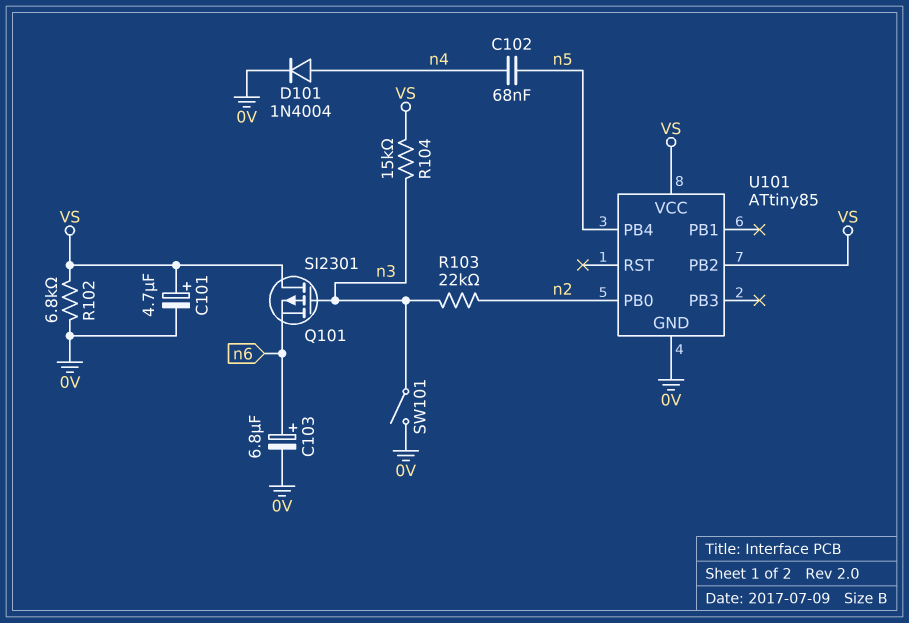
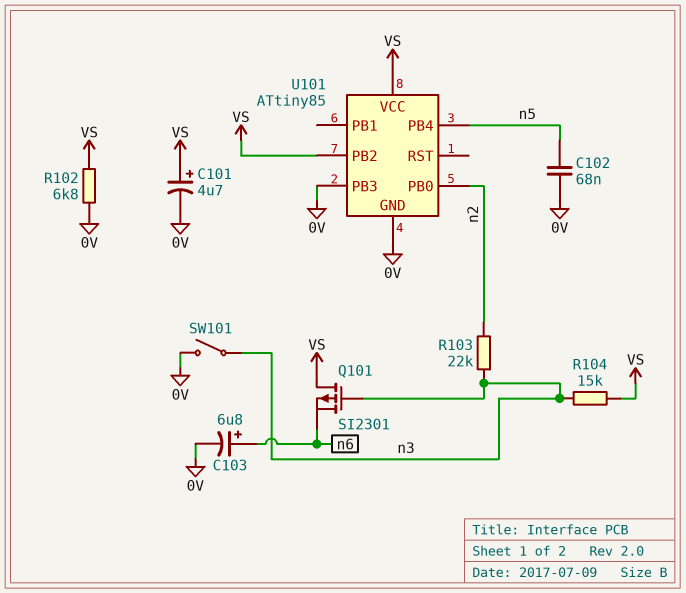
C102: 68nF (n4, n5) -> 68nF (0V, n5)
D101: diode 1N4004 (A n4, K 0V) -> none
U101 pin PB3: none -> 0V

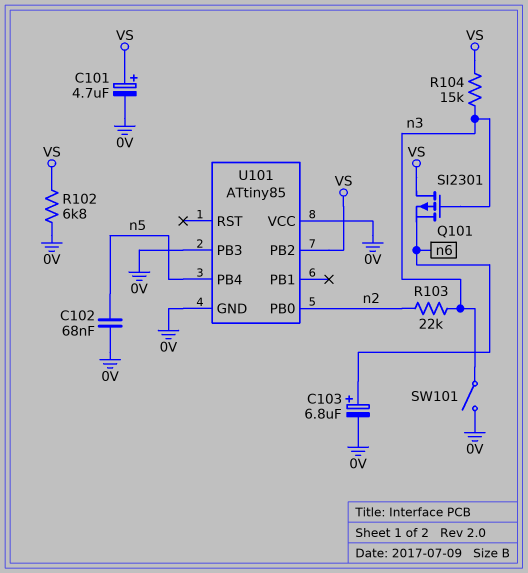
U101 pin VCC: VS -> 0V

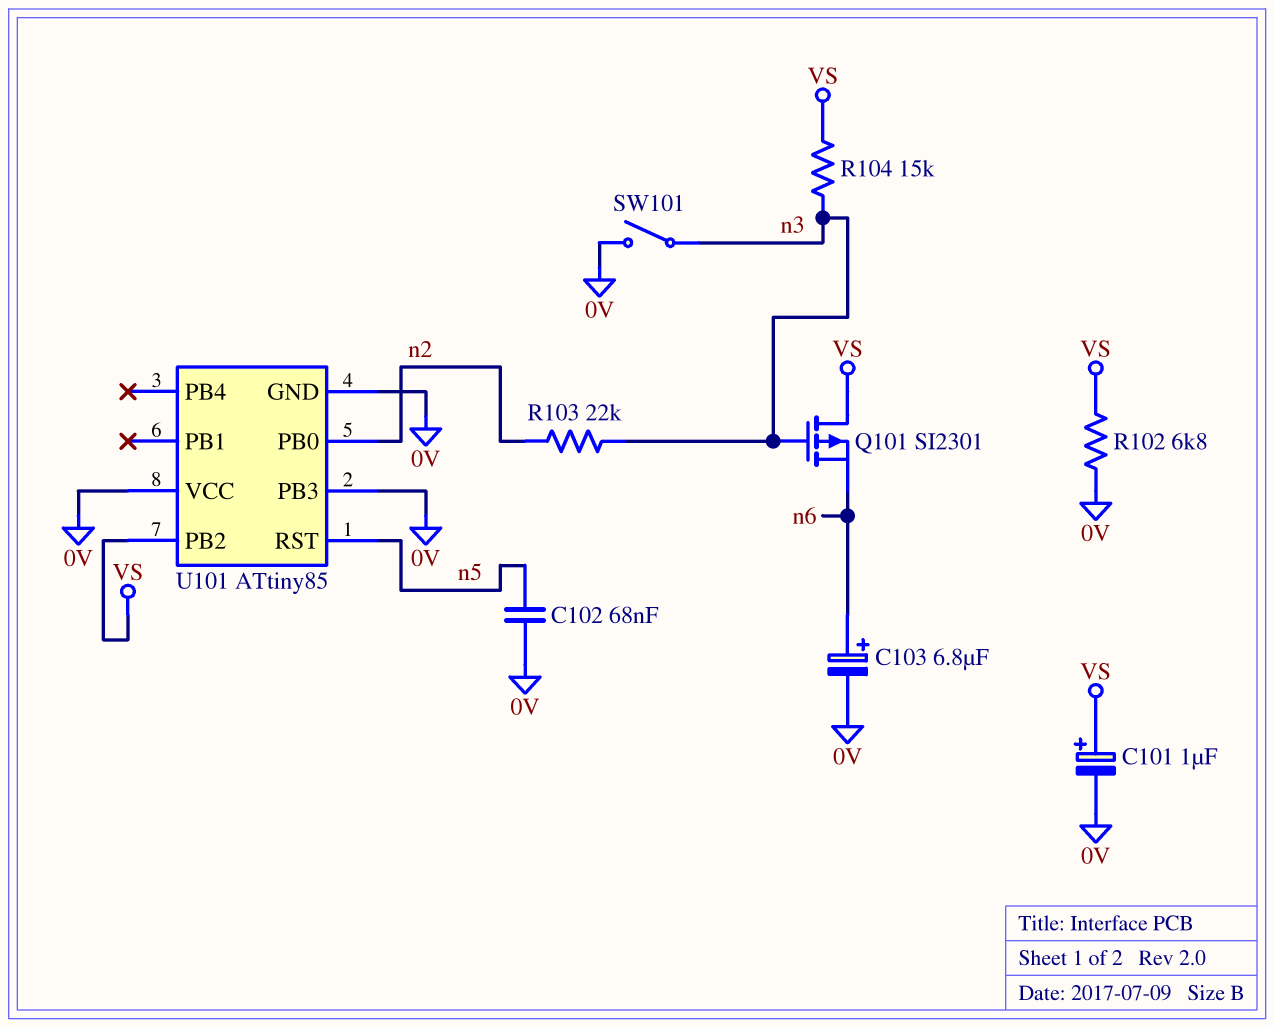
C101: 4.7uF (plus VS, minus 0V) -> 1uF (plus VS, minus 0V)
U101 pin PB4: n5 -> none
U101 pin RST: none -> n5

